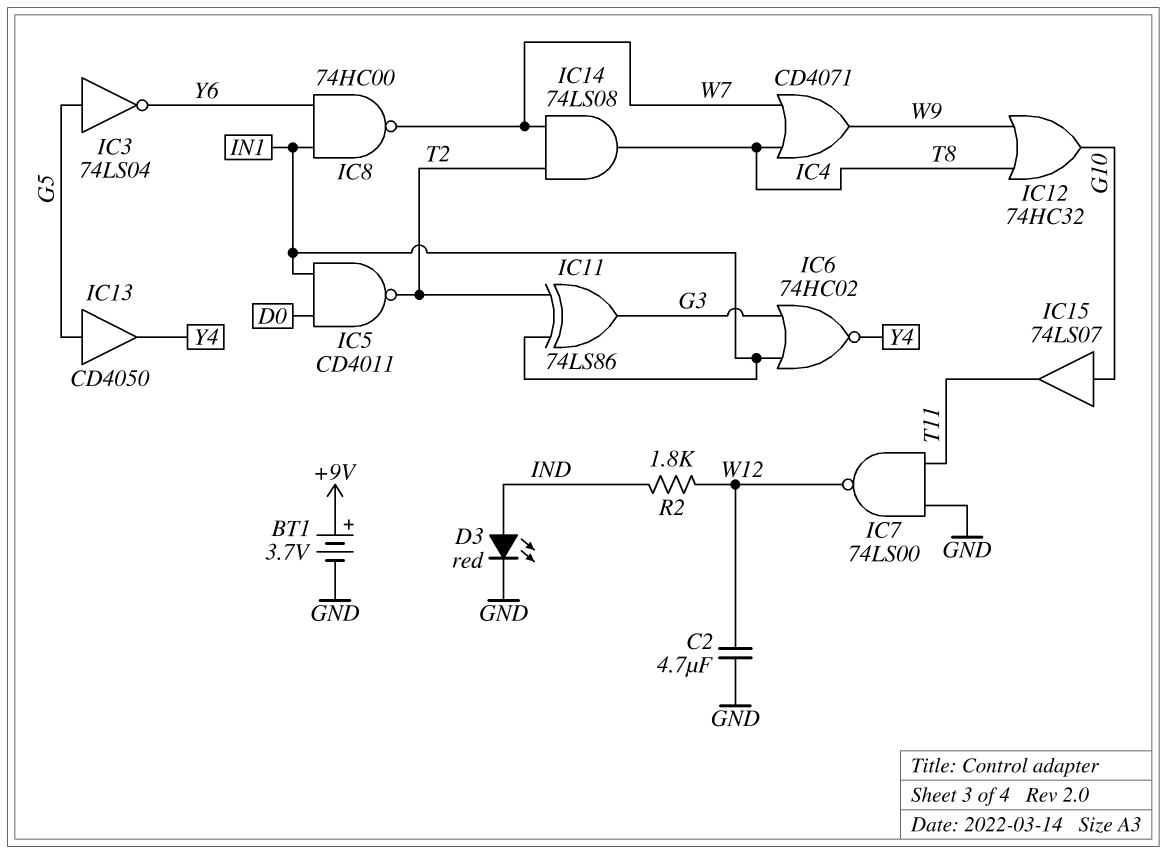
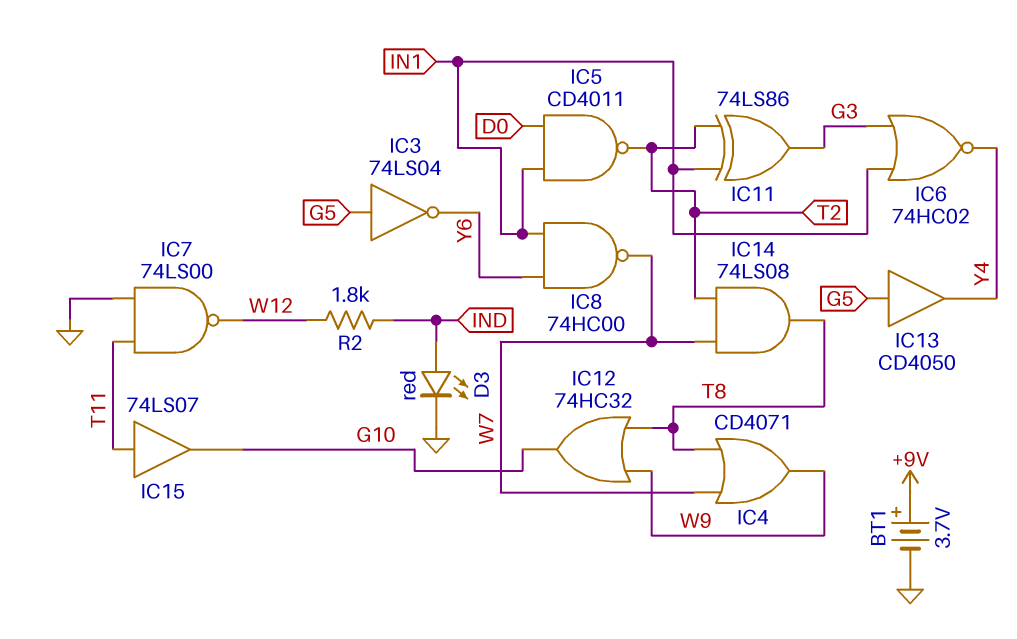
C2: 4.7uF (GND, W12) -> none
IC15: buffer 74LS07 (in G10, out T11) -> buffer 74LS07 (in T11, out G10)

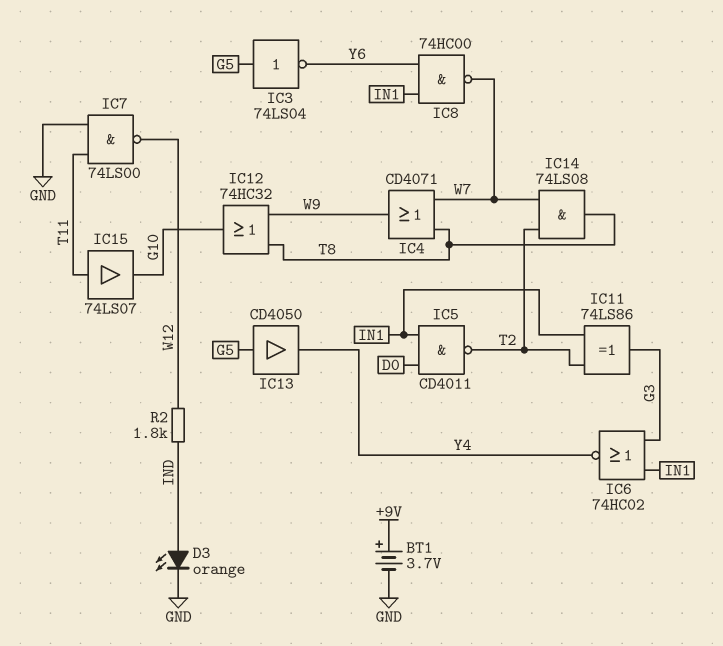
D3: LED red (A IND, K GND) -> LED orange (A IND, K GND)

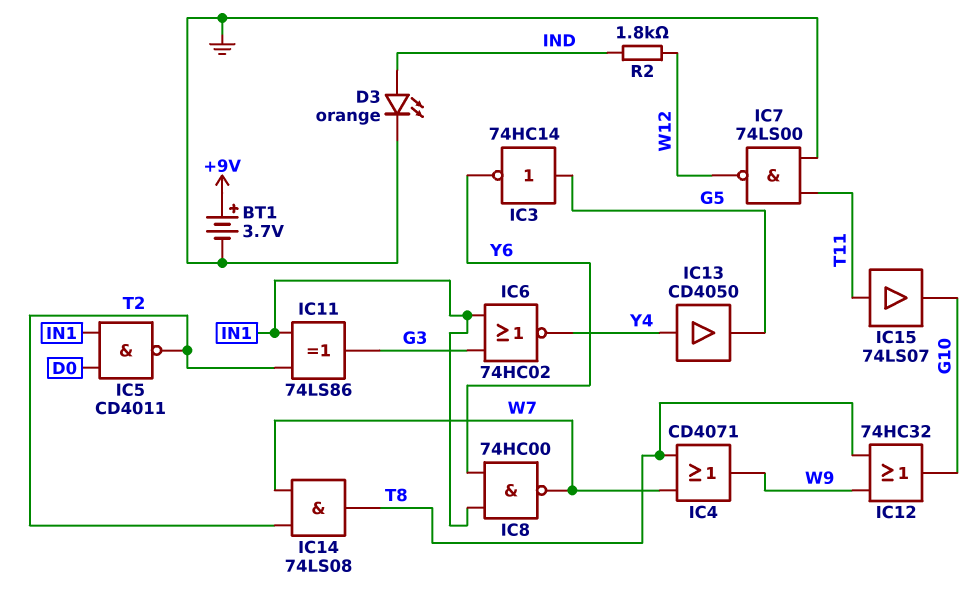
IC3: NOT 74LS04 (in G5, out Y6) -> NOT 74HC14 (in G5, out Y6)
IC13: buffer CD4050 (in G5, out Y4) -> buffer CD4050 (in Y4, out G5)

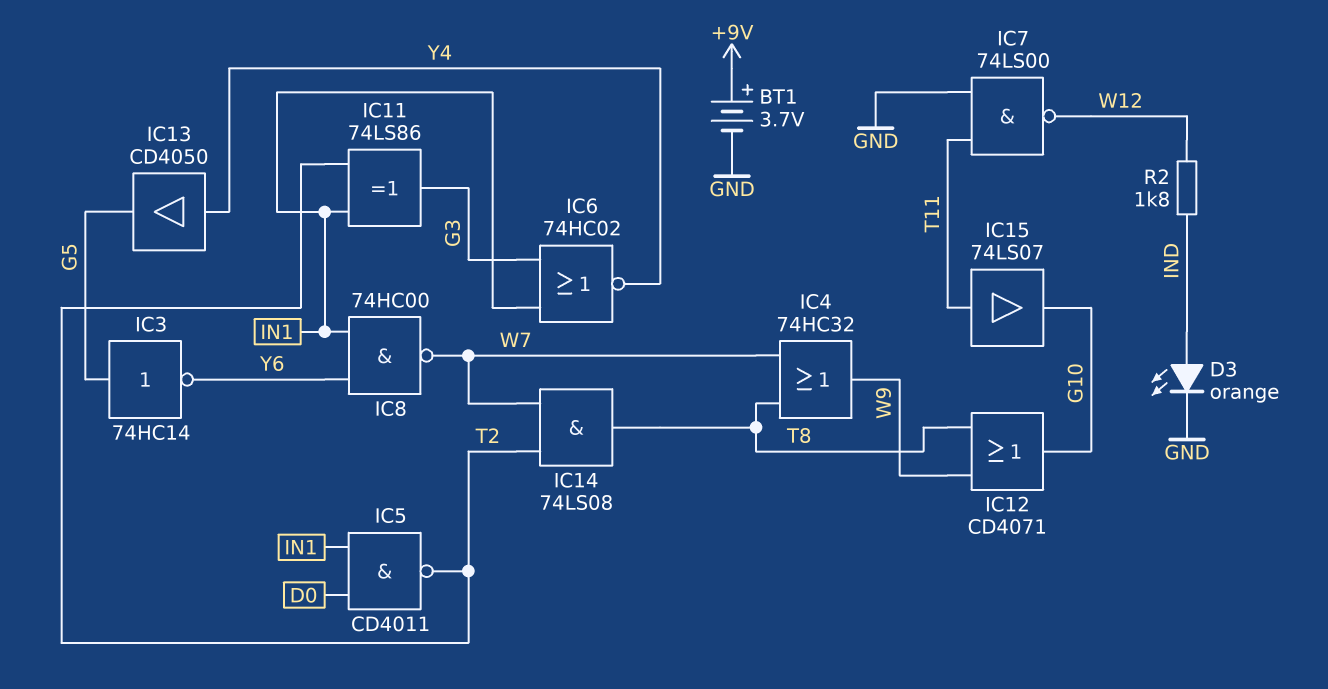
IC4: OR CD4071 (in T8, in W7, out W9) -> OR 74HC32 (in T8, in W7, out W9)
IC12: OR 74HC32 (in T8, in W9, out G10) -> OR CD4071 (in T8, in W9, out G10)

